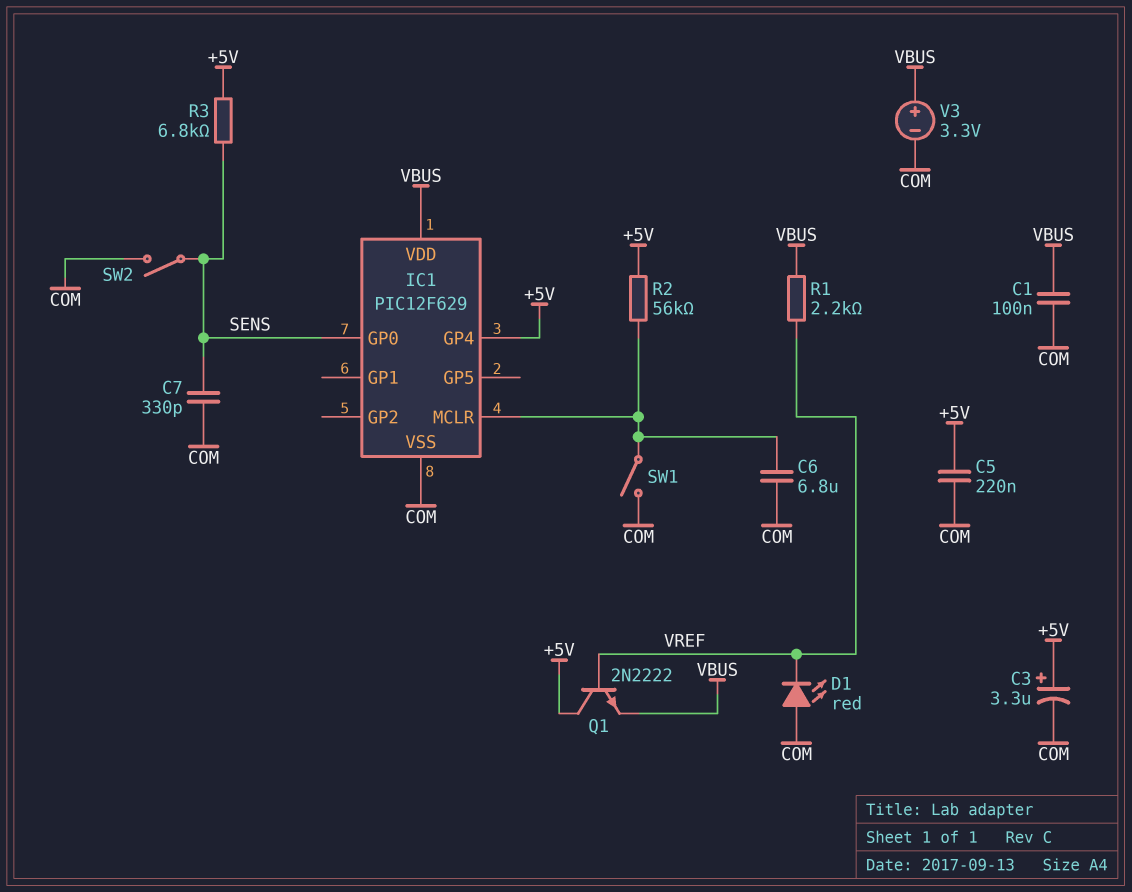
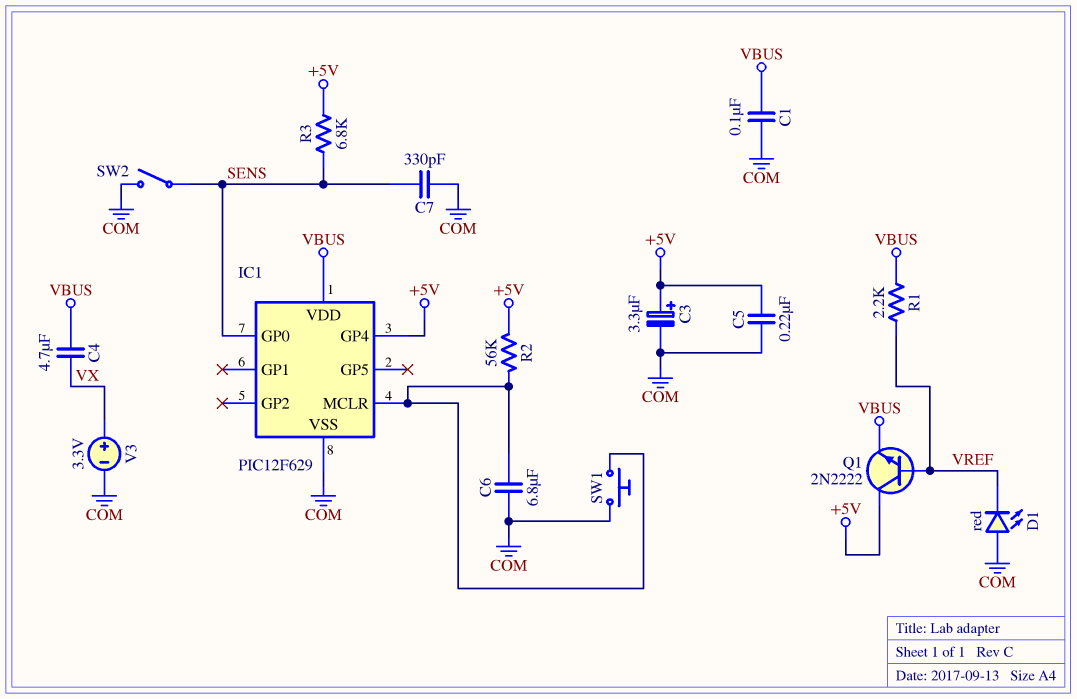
C4: none -> 4.7uF (VBUS, VX)
SW1: switch (COM, IC1/MCLR) -> button (COM, IC1/MCLR)
V3: 3.3V (plus VBUS, minus COM) -> 3.3V (plus VX, minus COM)

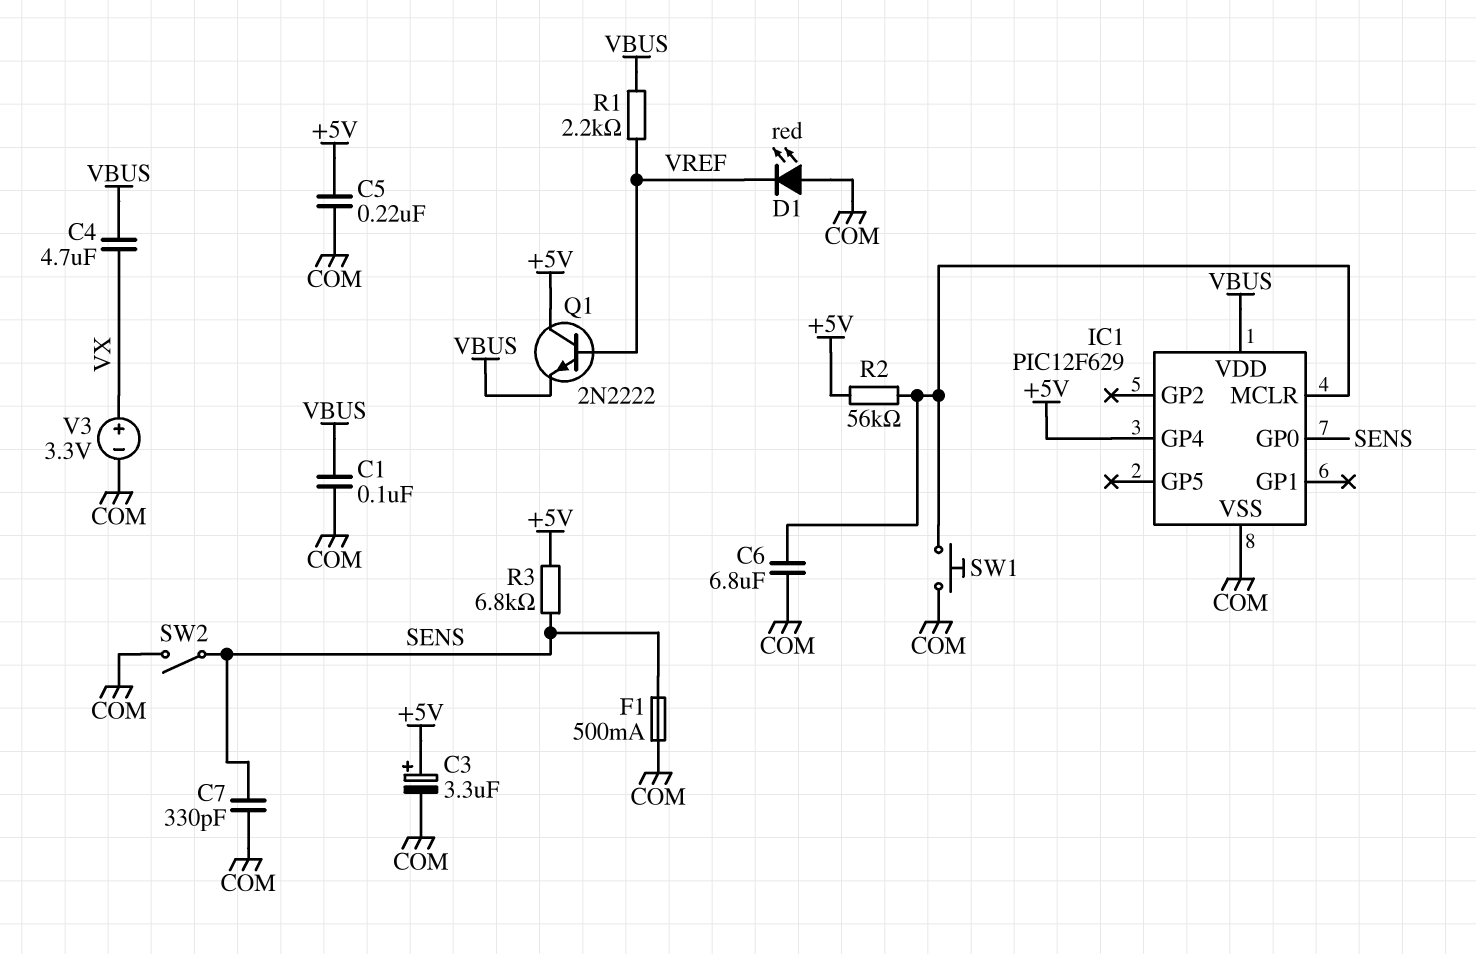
F1: none -> 500mA (COM, SENS)

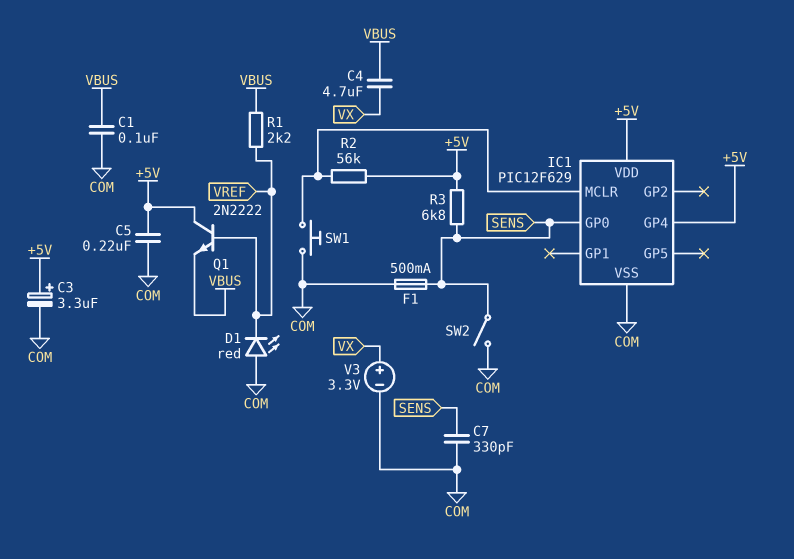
C6: 6.8uF (COM, IC1/MCLR) -> none
IC1 pin VDD: VBUS -> +5V

